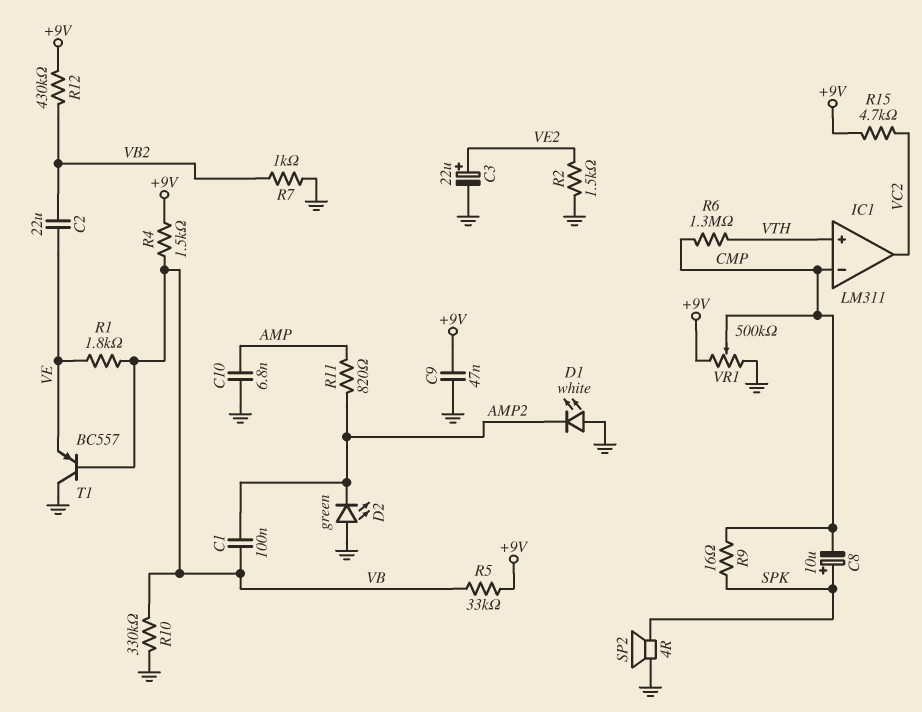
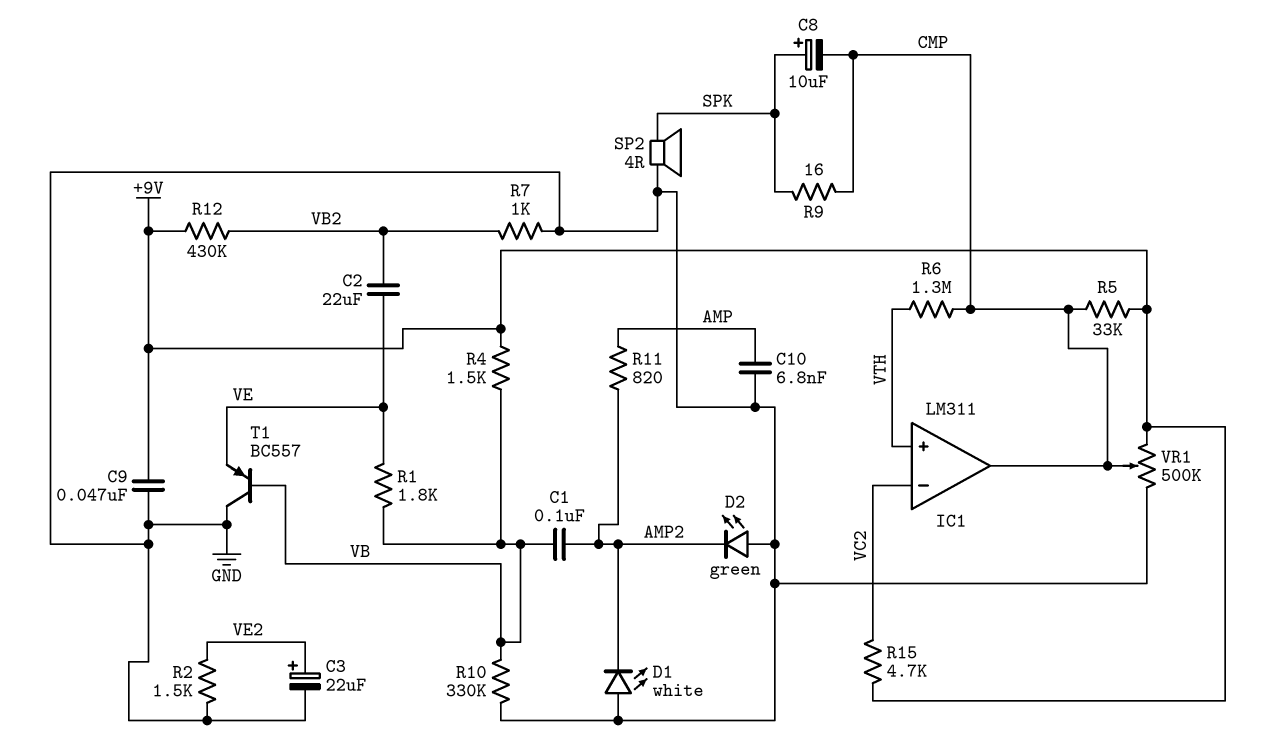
IC1 pin in-: CMP -> VC2
IC1 pin out: VC2 -> CMP
R5: 33k (+9V, VB) -> 33k (+9V, CMP)

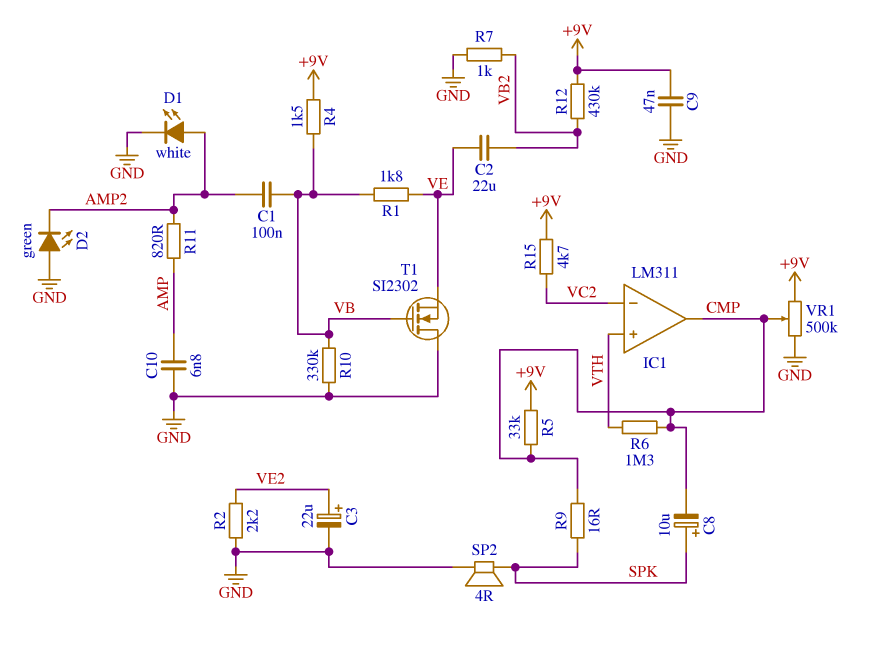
D1: LED white (A GND, K AMP2) -> LED white (A AMP2, K GND)
R2: 1.5k (GND, VE2) -> 2.2k (GND, VE2)
T1: PNP BC557 (B VB, C GND, E VE) -> NMOS SI2302 (G VB, D GND, S VE)

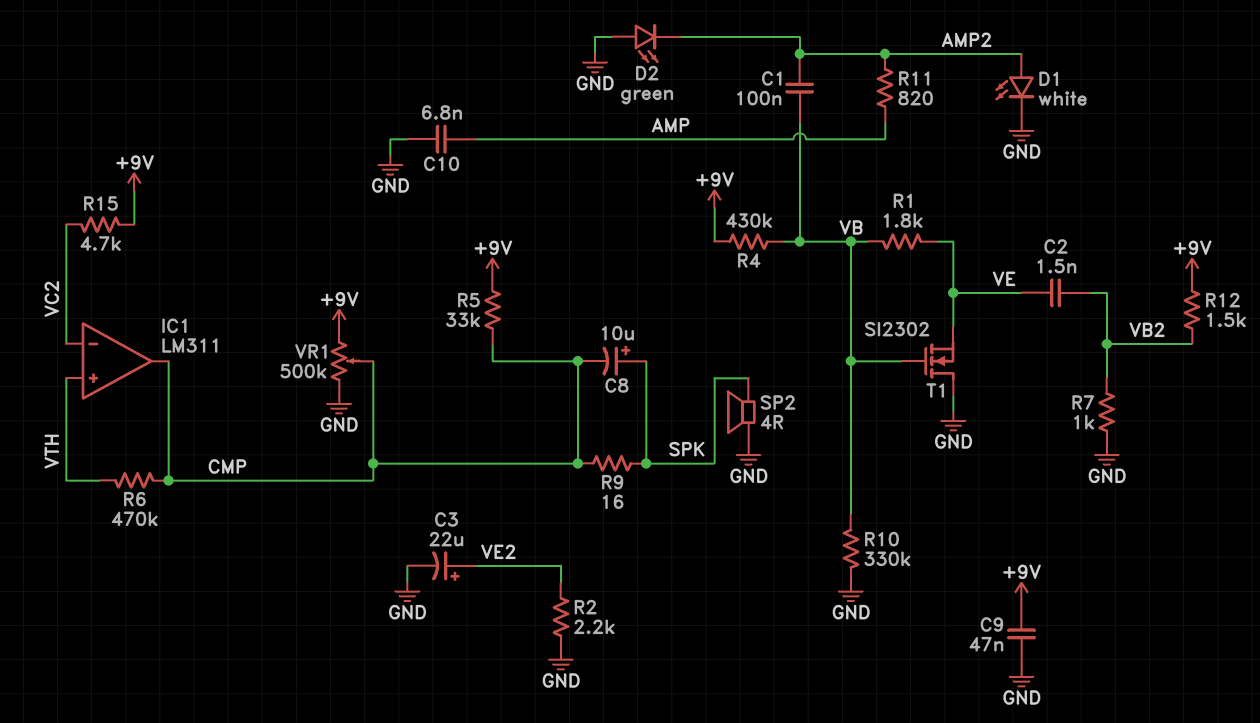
C2: 22uF (VB2, VE) -> 1.5nF (VB2, VE)
R4: 1.5k (+9V, VB) -> 430k (+9V, VB)
R6: 1.3M (CMP, VTH) -> 470k (CMP, VTH)
R12: 430k (+9V, VB2) -> 1.5k (+9V, VB2)

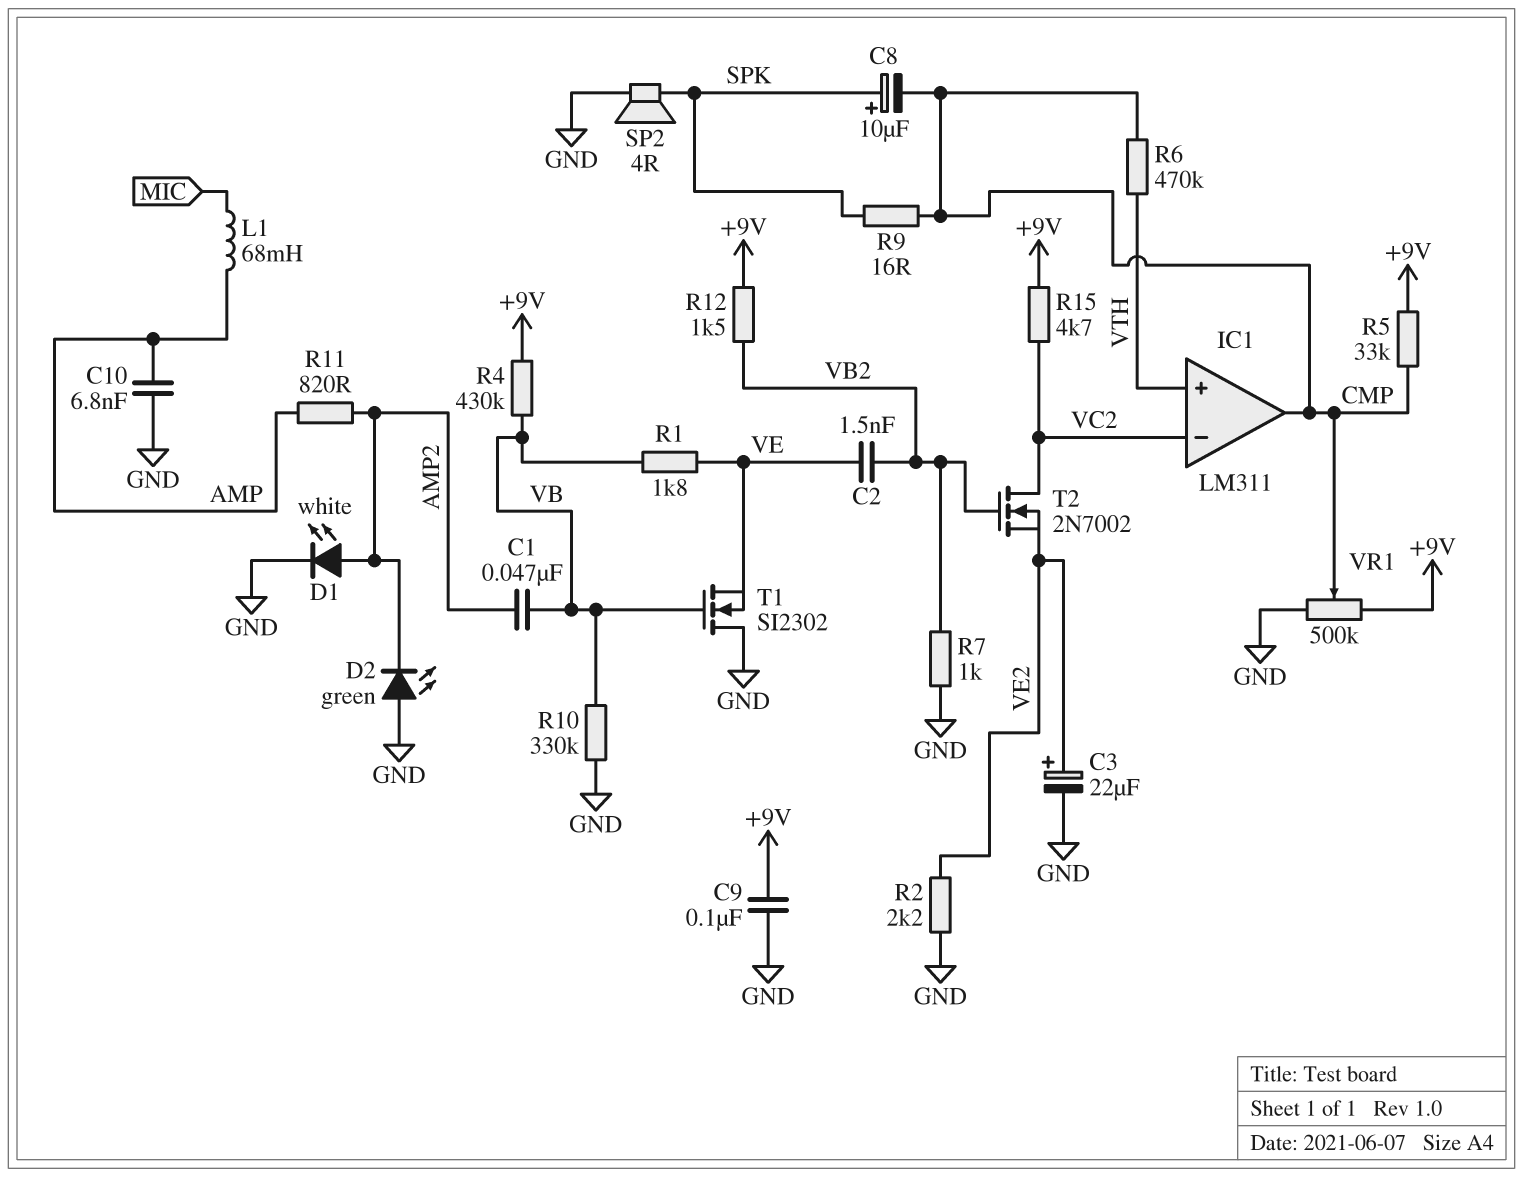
C1: 100nF (AMP2, VB) -> 47nF (AMP2, VB)
C9: 47nF (+9V, GND) -> 100nF (+9V, GND)
L1: none -> 68mH (AMP, MIC)
T2: none -> NMOS 2N7002 (G VB2, D VC2, S VE2)

